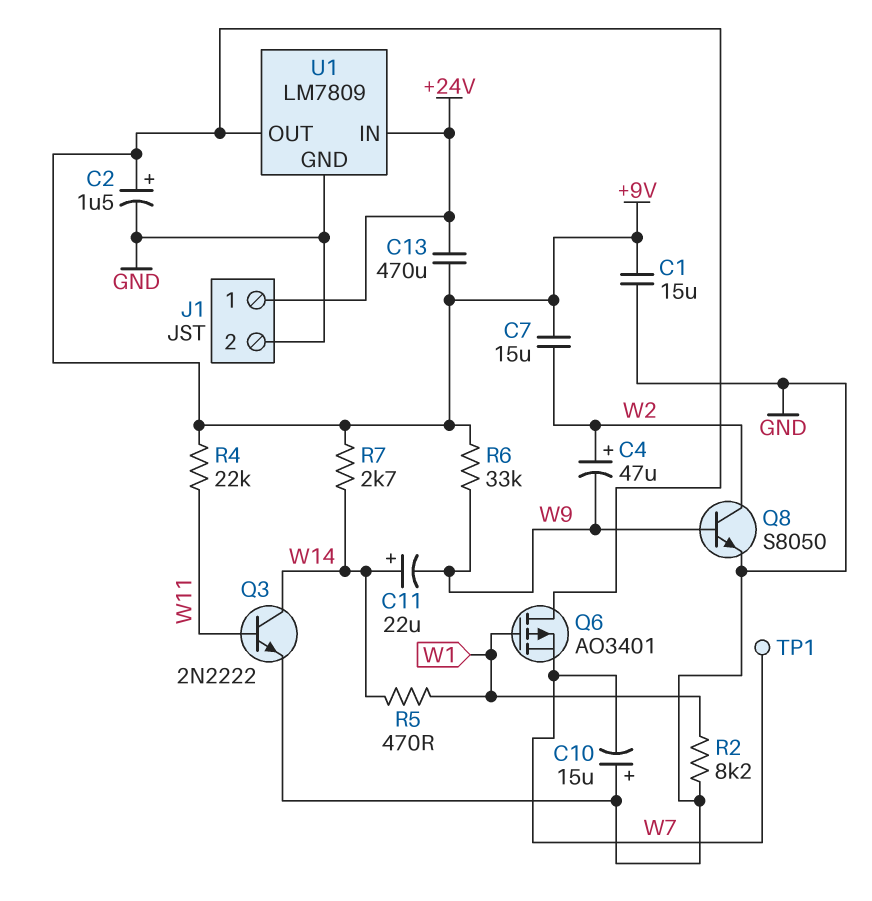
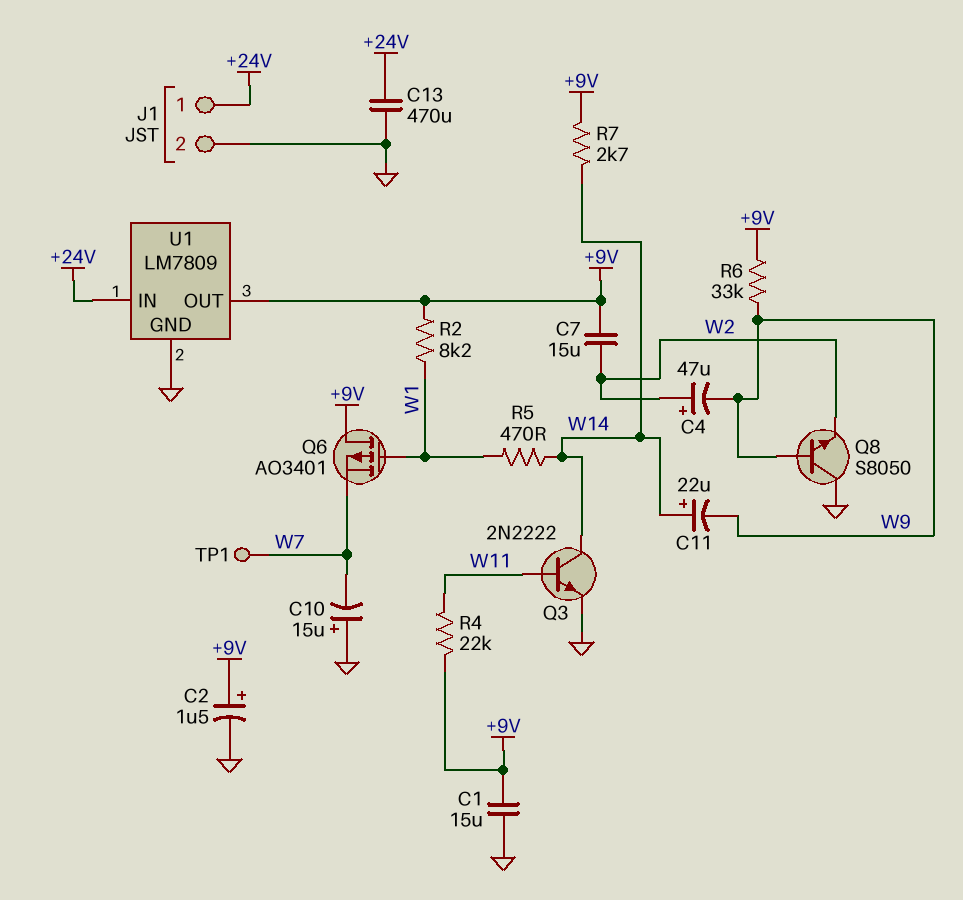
C13: 470uF (+9V, +24V) -> 470uF (+24V, GND)
Q8: NPN S8050 (B W9, C W2, E GND) -> NPN S8050 (B W9, C GND, E W2)
R2: 8.2k (GND, W1) -> 8.2k (+9V, W1)

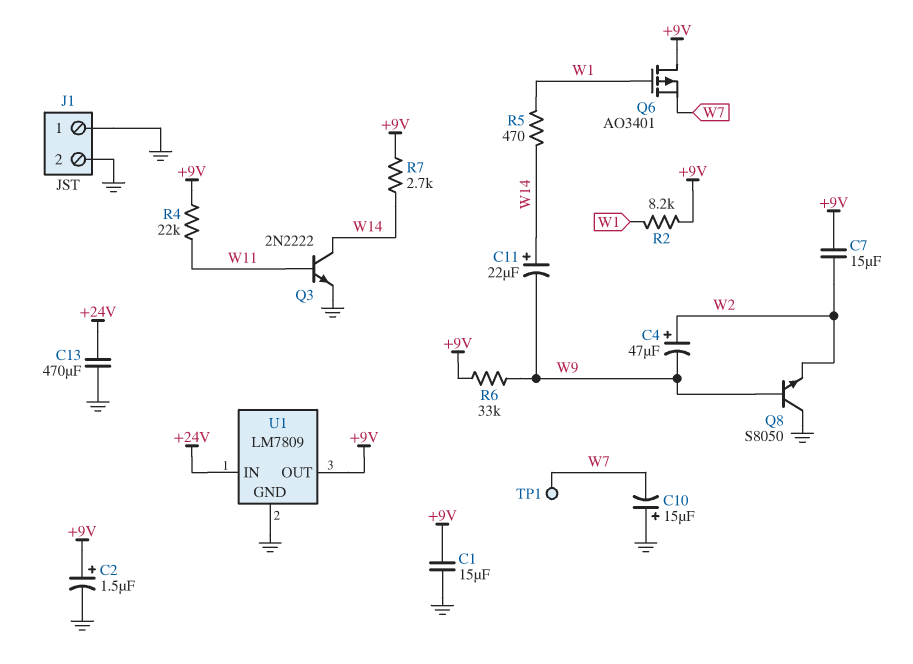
J1 pin 1: +24V -> GND

